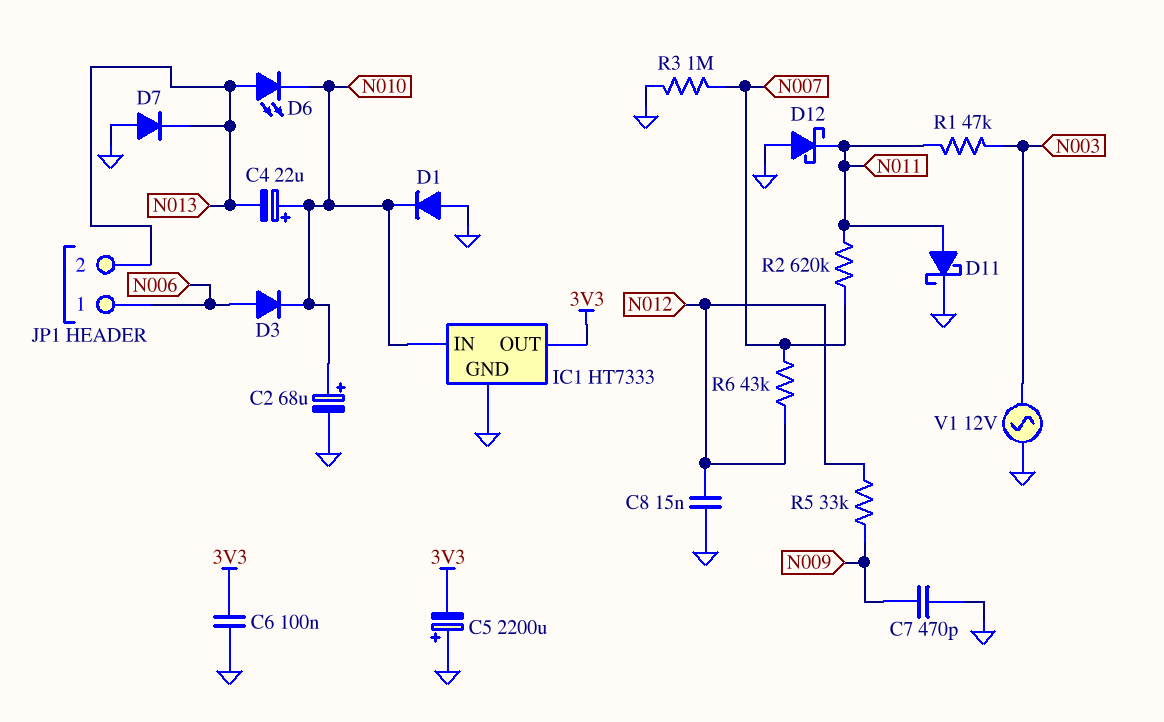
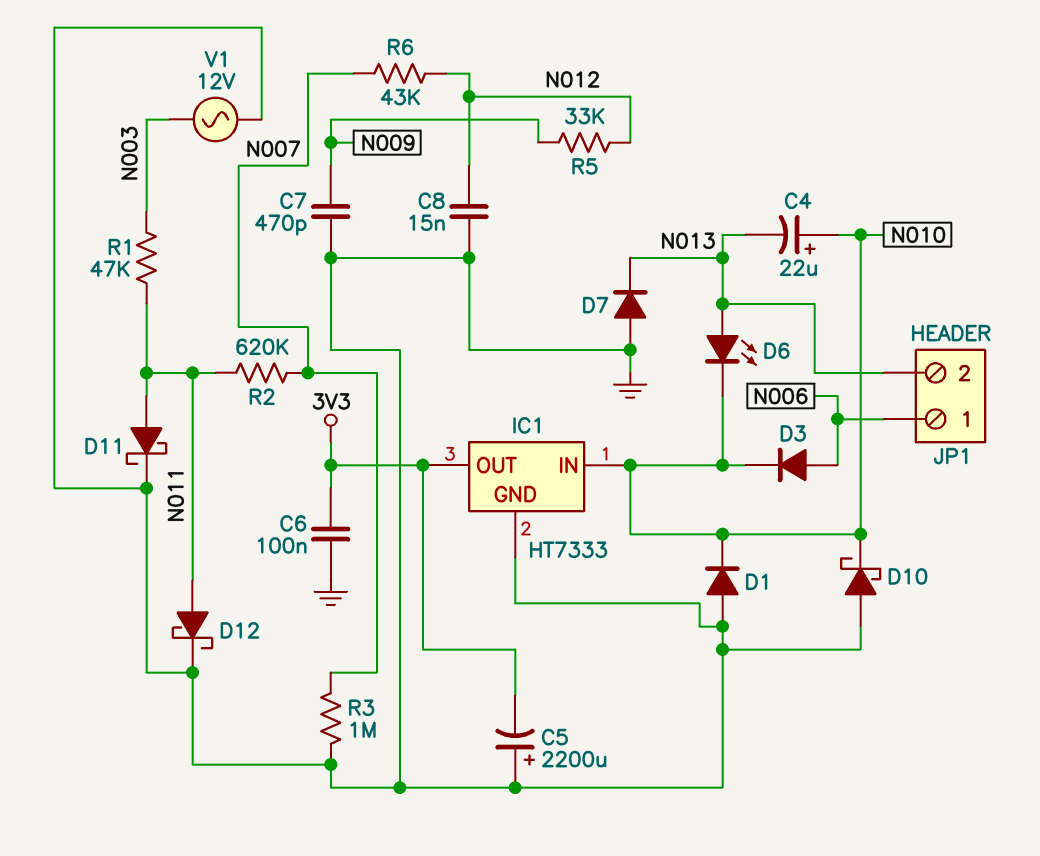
C2: 68uF (plus N010, minus GND) -> none
D10: none -> schottky (A GND, K N010)
D12: schottky (A GND, K N011) -> schottky (A N011, K GND)

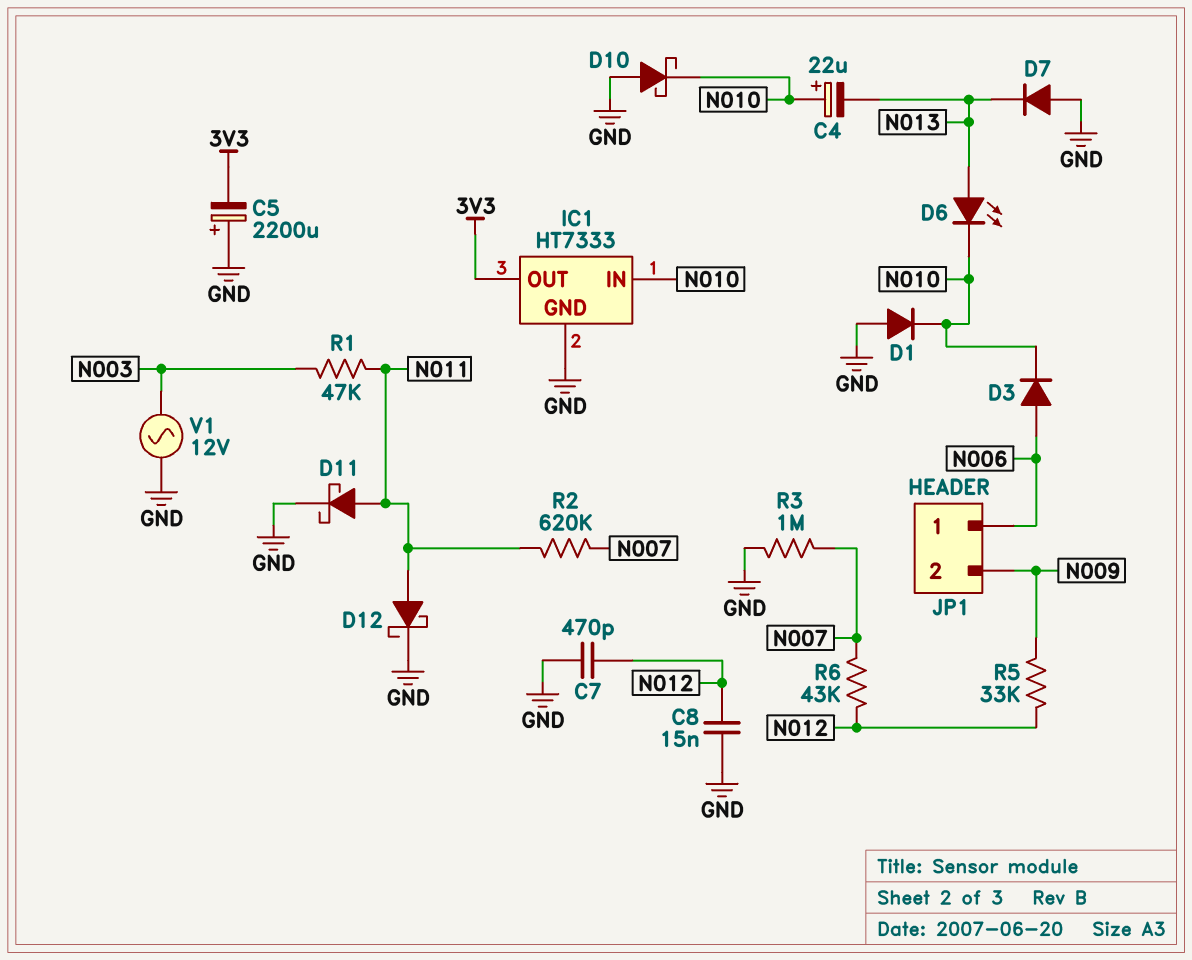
C6: 100nF (3V3, GND) -> none
C7: 470pF (GND, N009) -> 470pF (GND, N012)
JP1 pin 2: N013 -> N009

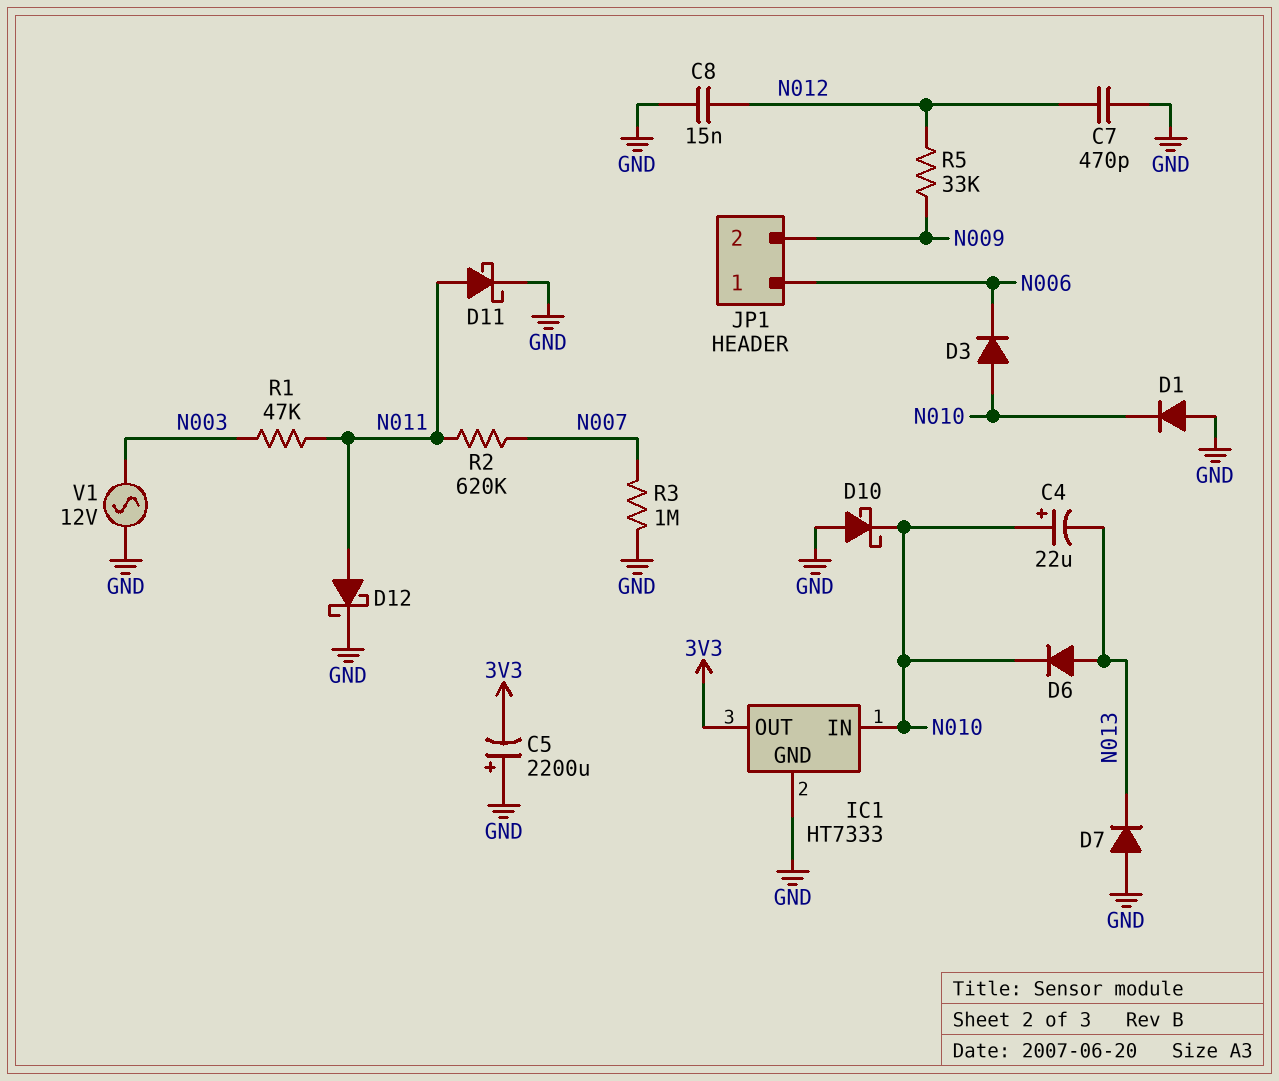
D3: diode (A N006, K N010) -> diode (A N010, K N006)
D6: LED (A N013, K N010) -> diode (A N013, K N010)
R6: 43k (N007, N012) -> none

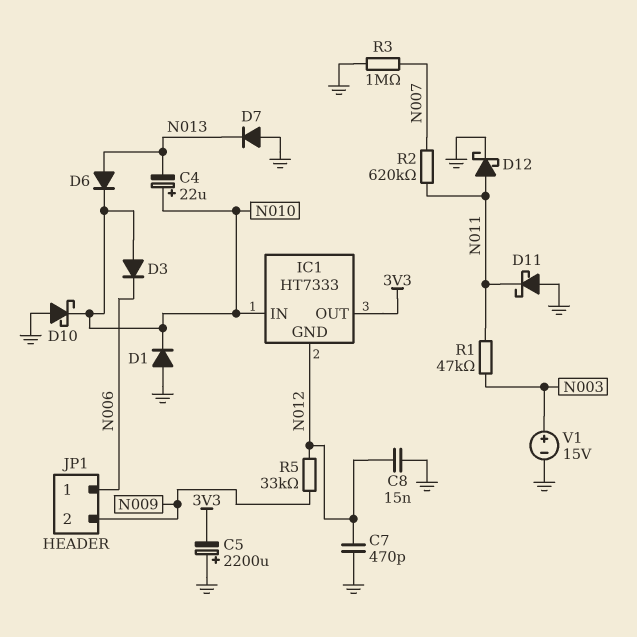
D11: schottky (A N011, K GND) -> schottky (A GND, K N011)
IC1 pin GND: GND -> N012
V1: AC 12V (GND, N003) -> 15V (plus N003, minus GND)

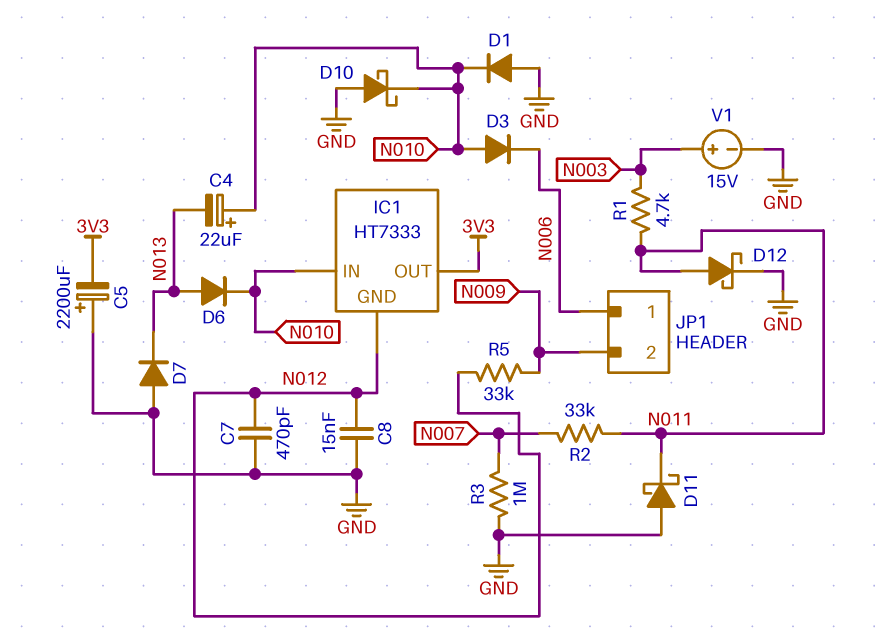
R1: 47k (N003, N011) -> 4.7k (N003, N011)
R2: 620k (N007, N011) -> 33k (N007, N011)

